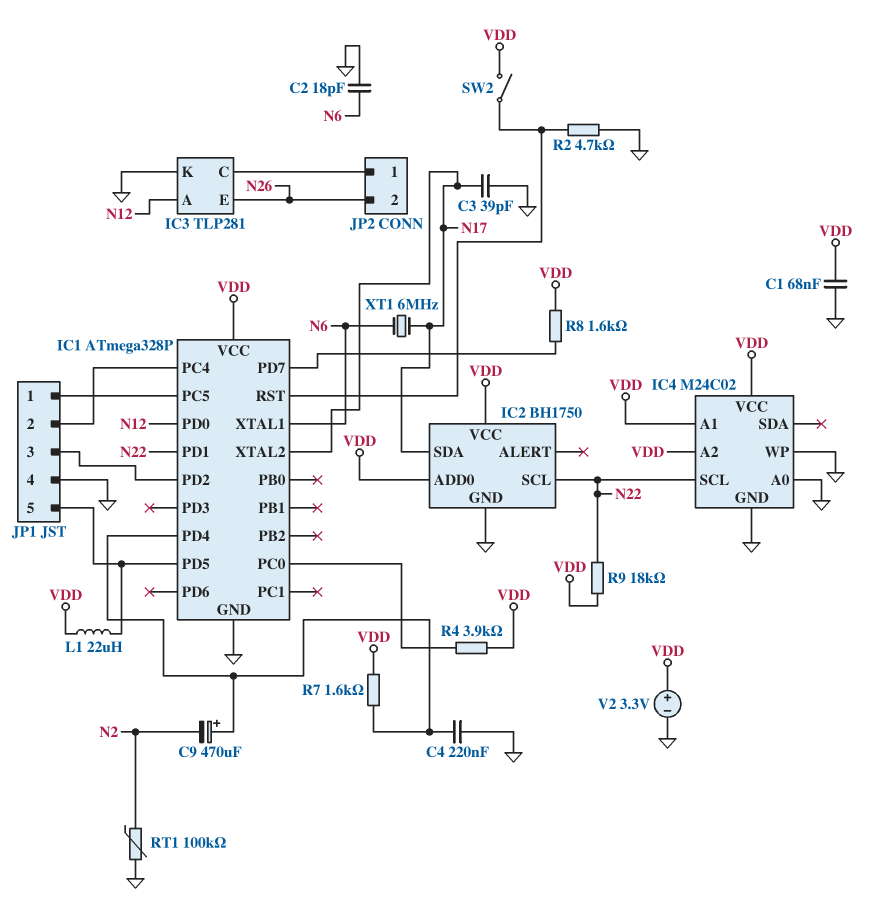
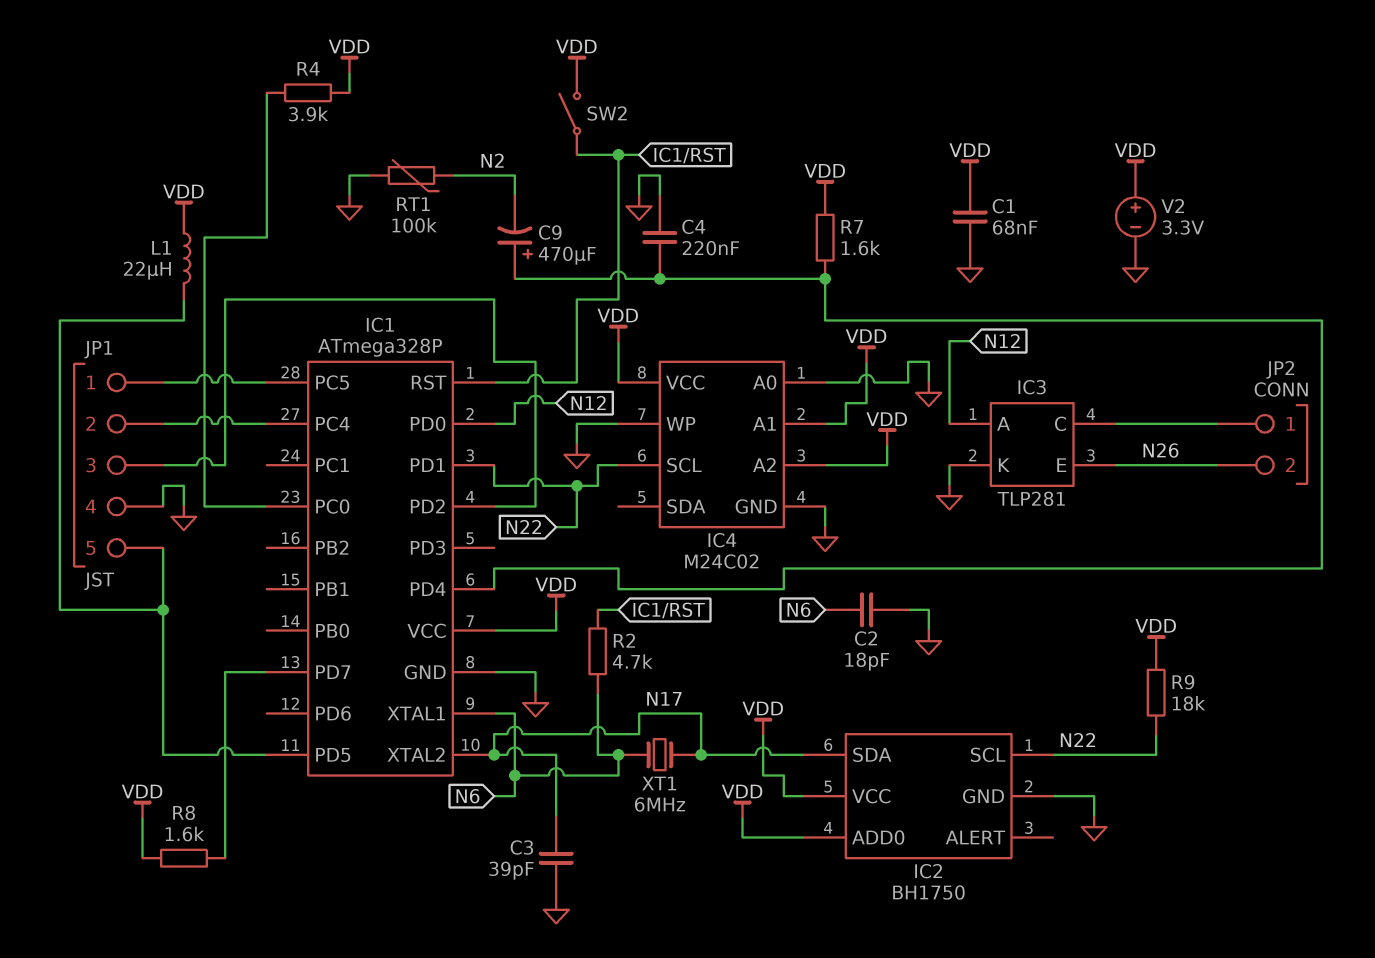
R2: 4.7k (GND, IC1/RST) -> 4.7k (IC1/RST, N6)

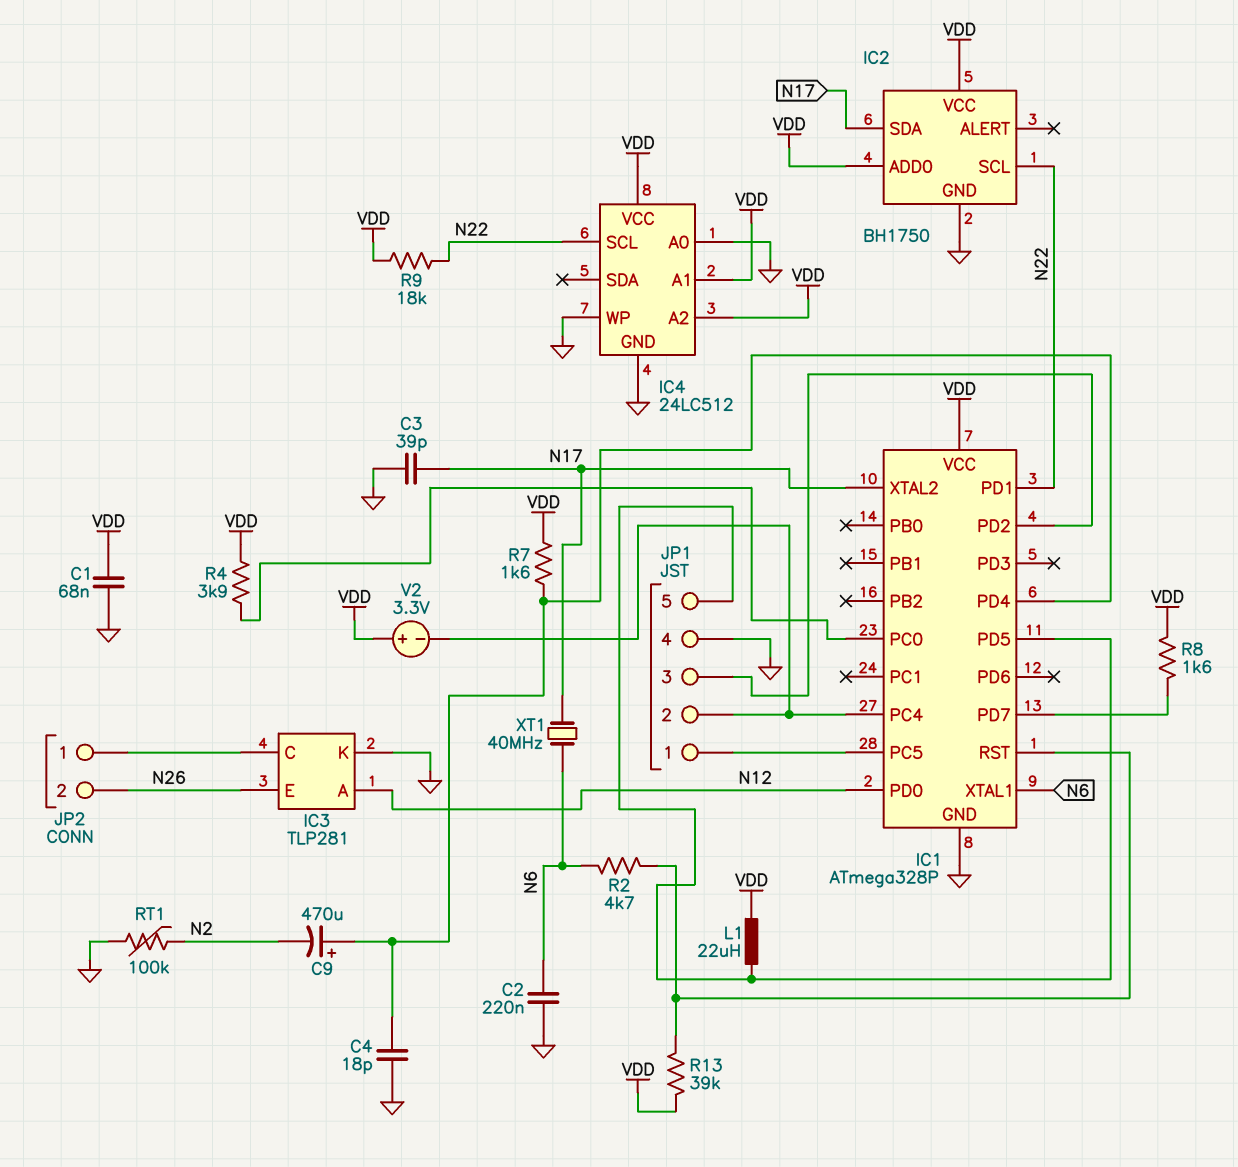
C2: 18pF (GND, N6) -> 220nF (GND, N6)
C4: 220nF (GND, IC1/PD4) -> 18pF (GND, IC1/PD4)
IC4: M24C02 -> 24LC512
R13: none -> 39k (IC1/RST, VDD)
SW2: switch (IC1/RST, VDD) -> none
V2: 3.3V (plus VDD, minus GND) -> 3.3V (plus VDD, minus IC1/PC4)
XT1: 6MHz (N6, N17) -> 40MHz (N6, N17)

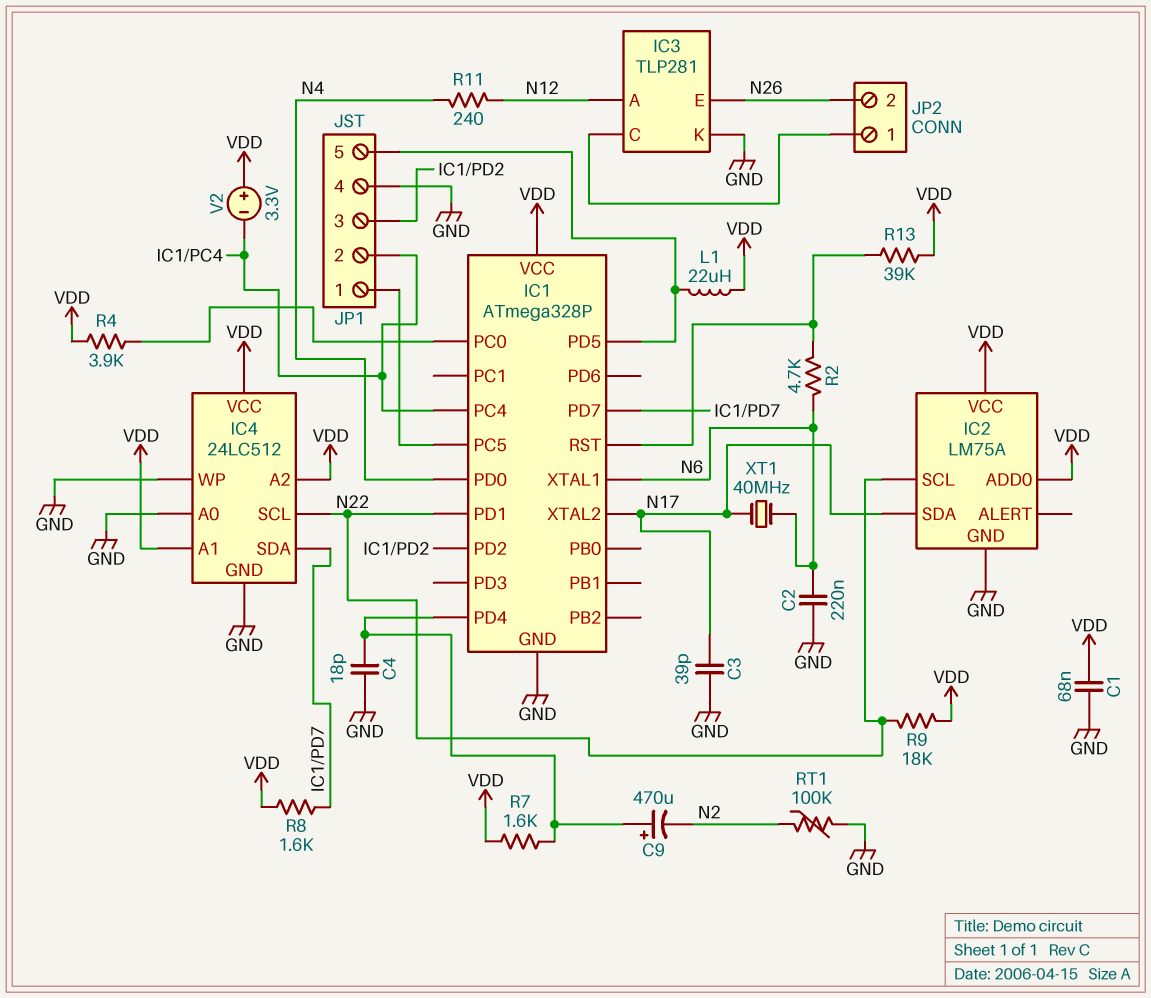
IC1 pin PD0: N12 -> N4
IC2: BH1750 -> LM75A
IC4 pin SDA: none -> IC1/PD7
R11: none -> 240 (N4, N12)

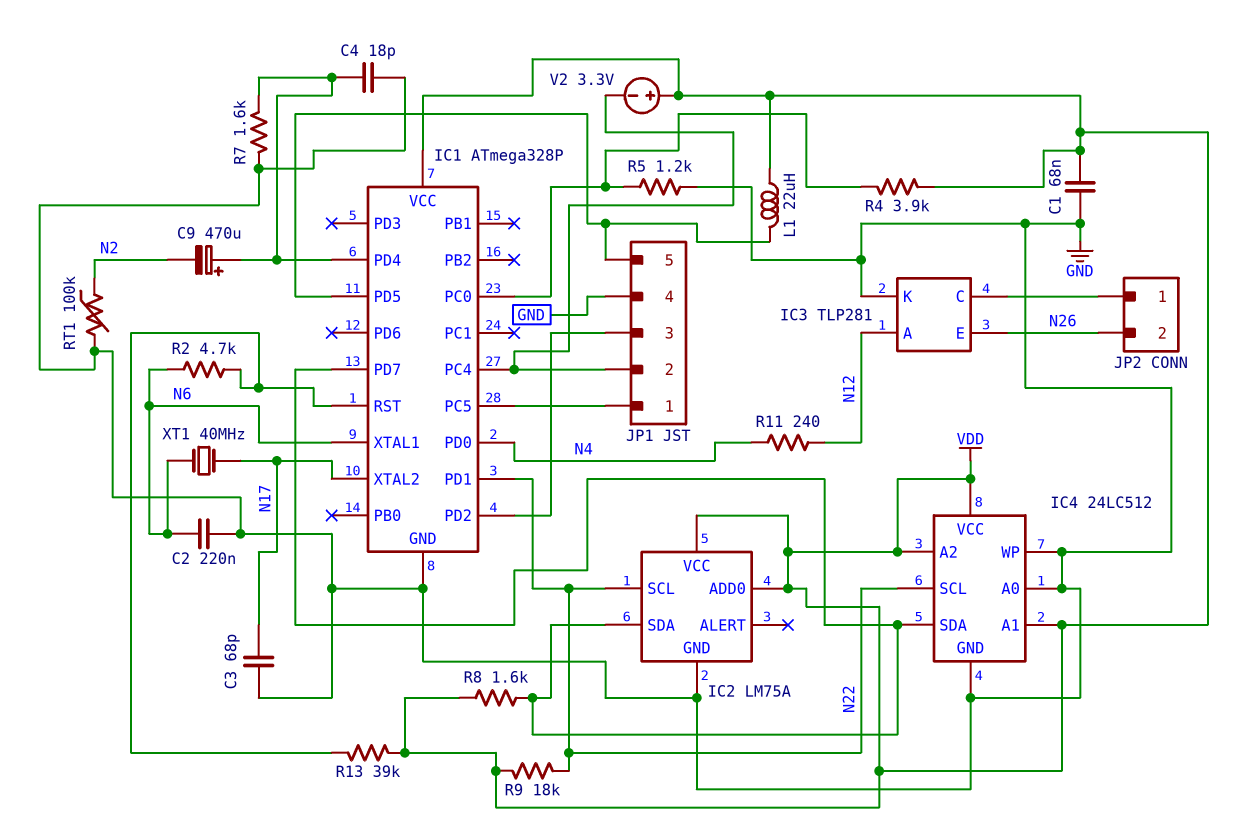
C3: 39pF (GND, N17) -> 68pF (GND, N17)
IC2 pin SDA: N17 -> IC1/PD7
R5: none -> 1.2k (GND, IC1/PC0)
R7: 1.6k (IC1/PD4, VDD) -> 1.6k (GND, IC1/PD4)

